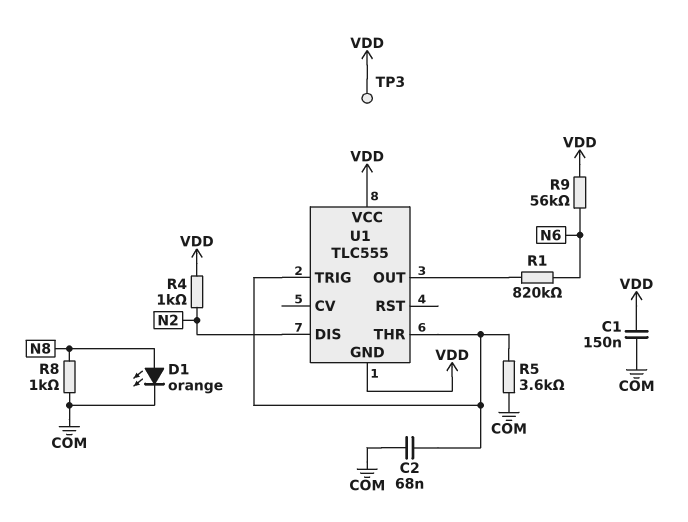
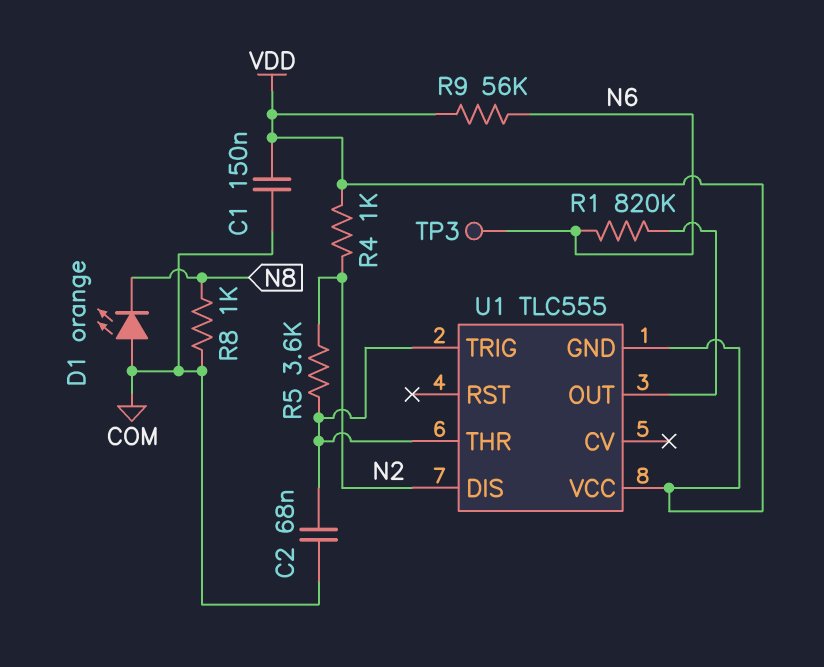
D1: LED orange (A N8, K COM) -> LED orange (A COM, K N8)
R5: 3.6k (COM, U1/THR) -> 3.6k (N2, U1/THR)
TP3: test point (VDD) -> test point (N6)

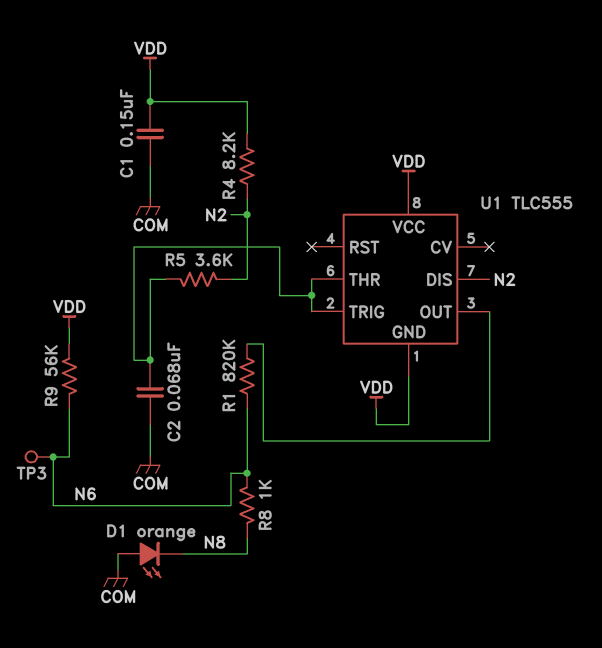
R4: 1k (N2, VDD) -> 8.2k (N2, VDD)
R8: 1k (COM, N8) -> 1k (N6, N8)

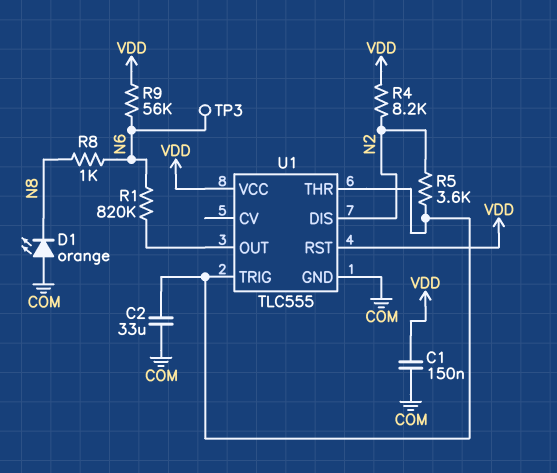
C2: 68nF (COM, U1/THR) -> 33uF (COM, U1/THR)
U1 pin GND: VDD -> COM
U1 pin RST: none -> VDD

